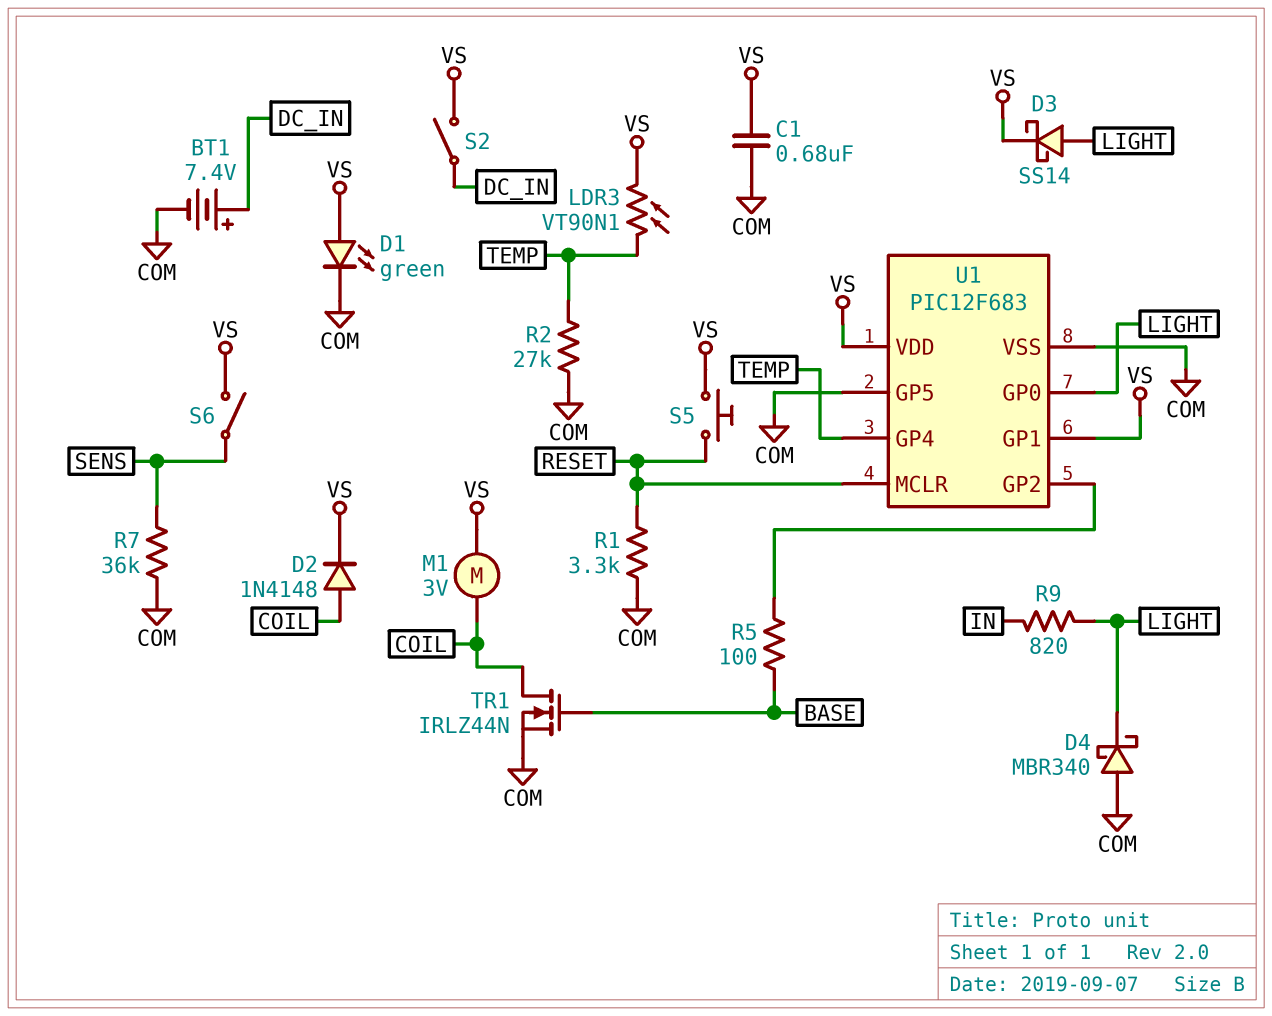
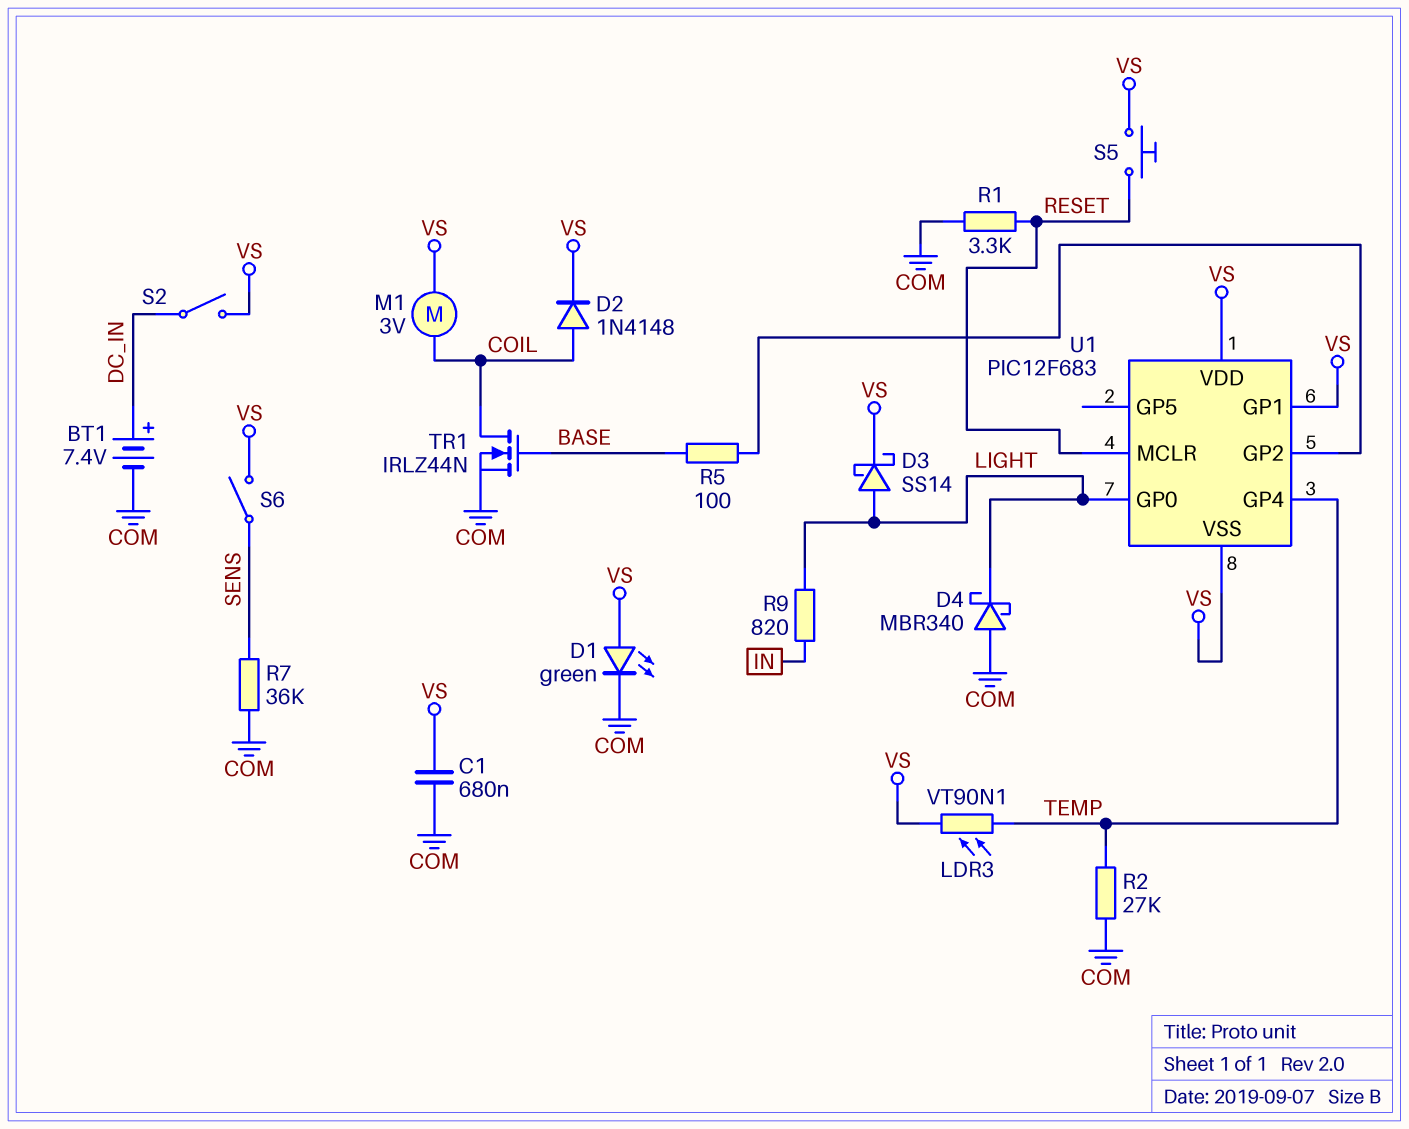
U1 pin GP5: COM -> none
U1 pin VSS: COM -> VS

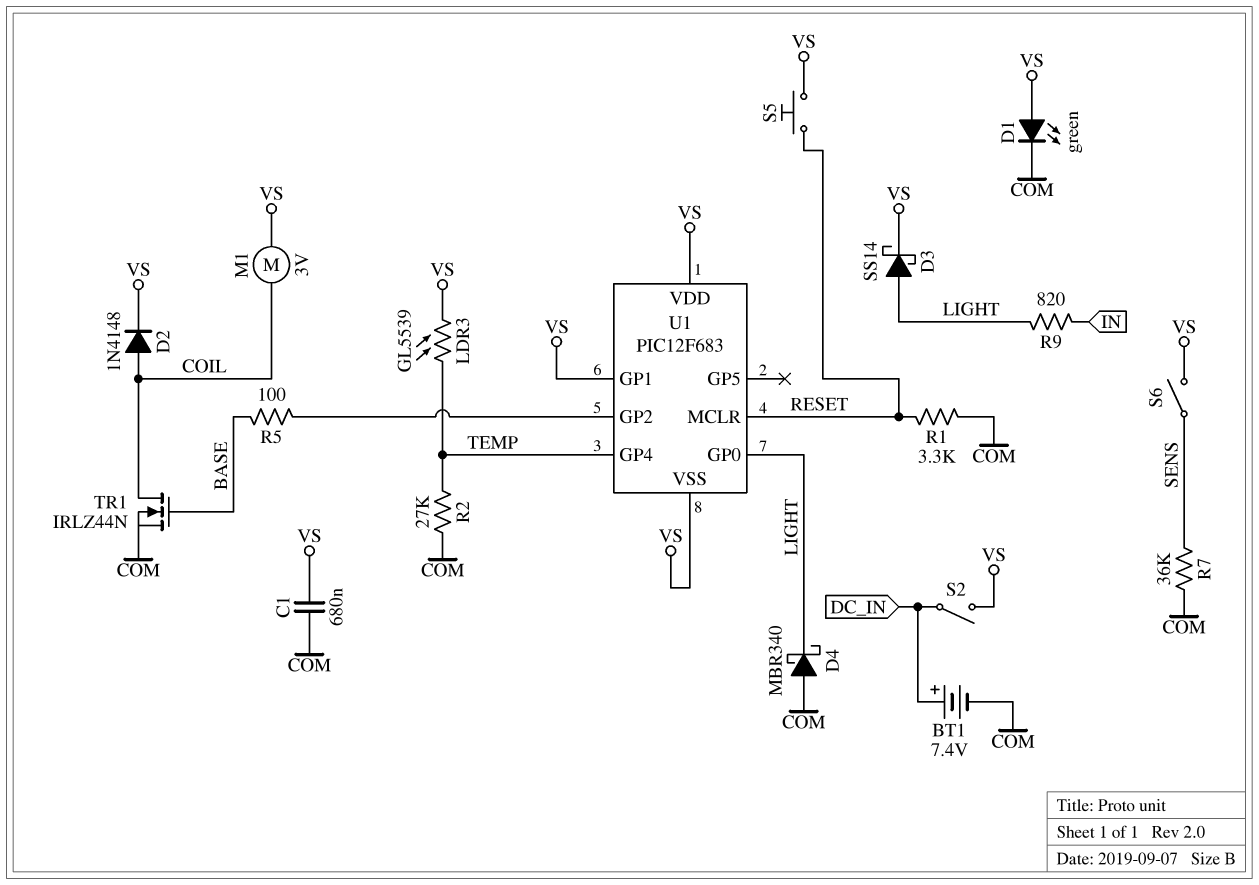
LDR3: VT90N1 (TEMP, VS) -> GL5539 (TEMP, VS)

